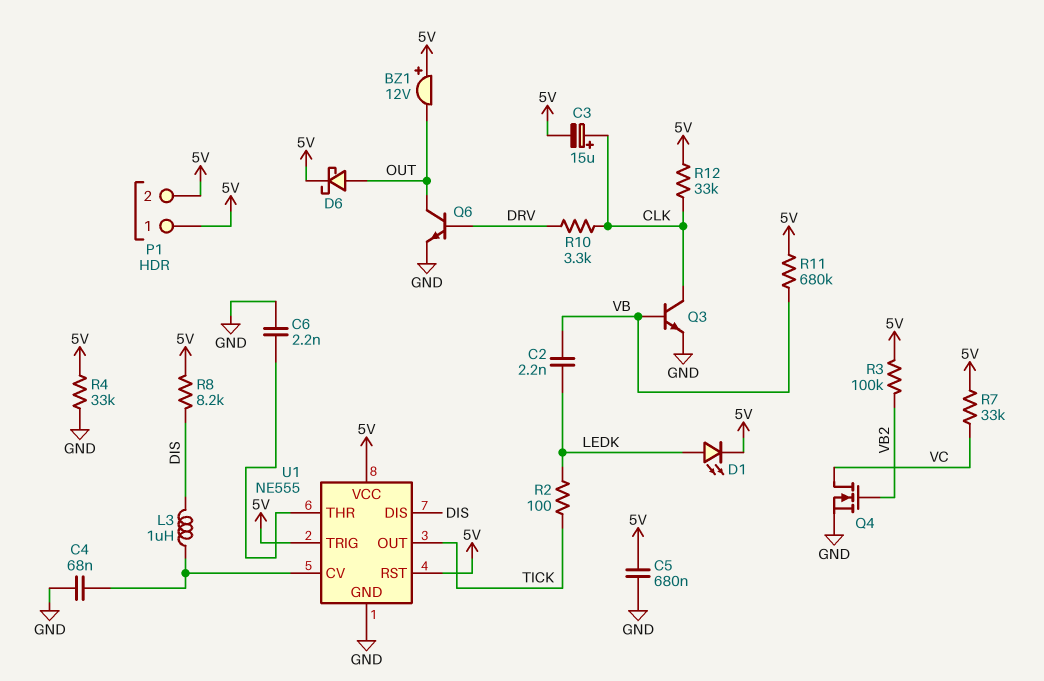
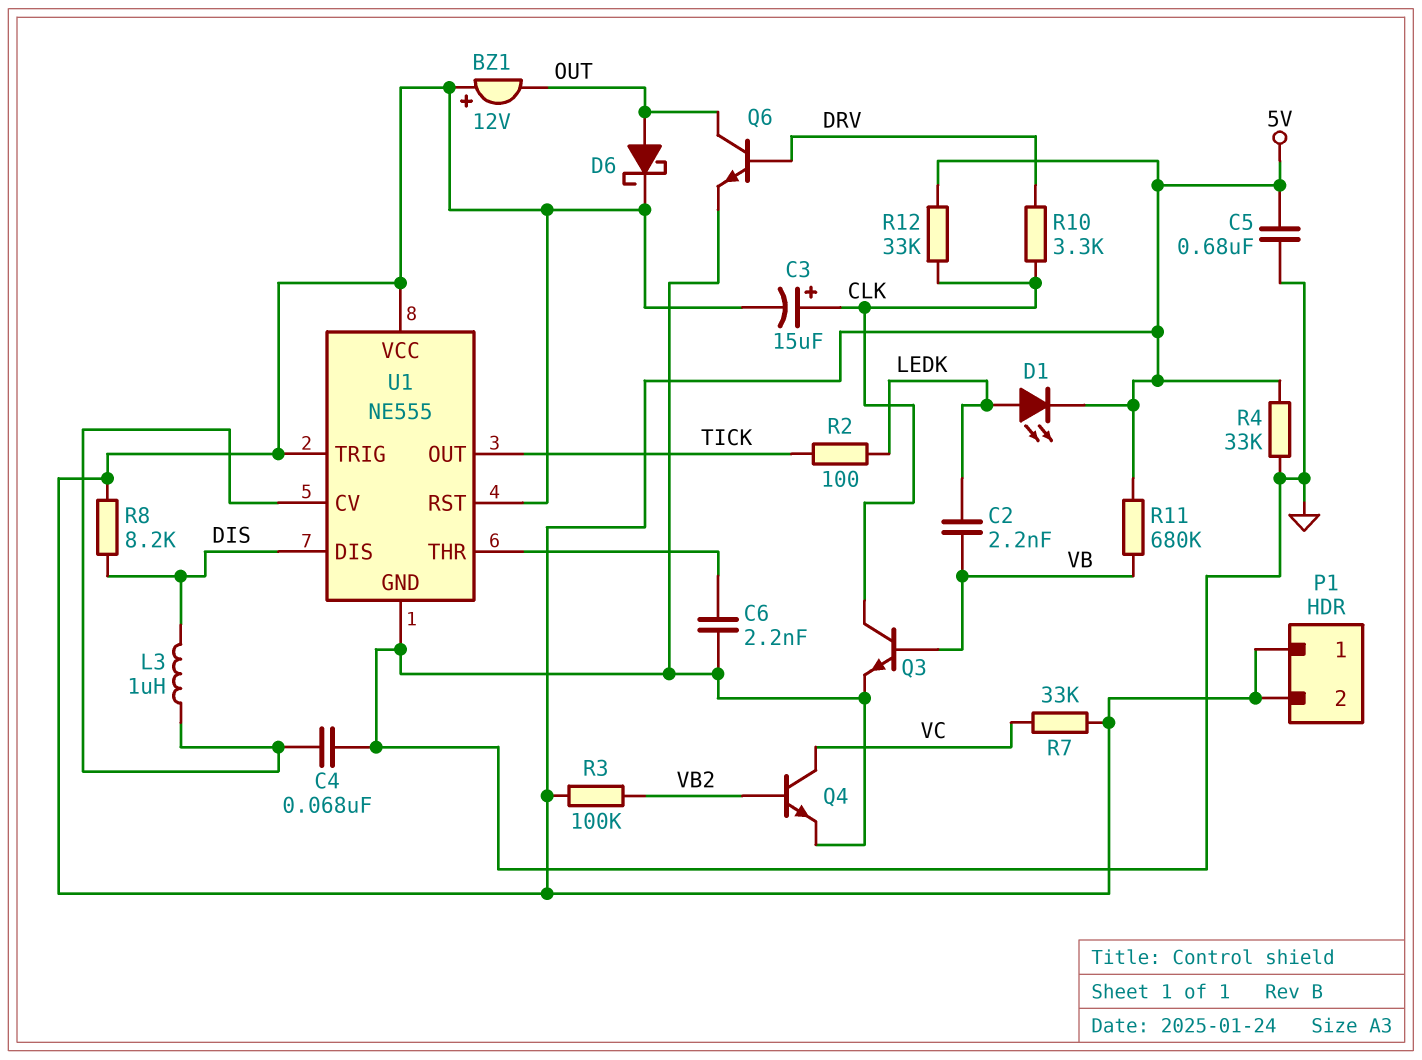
Q4: NMOS (G VB2, D VC, S GND) -> NPN (B VB2, C VC, E GND)

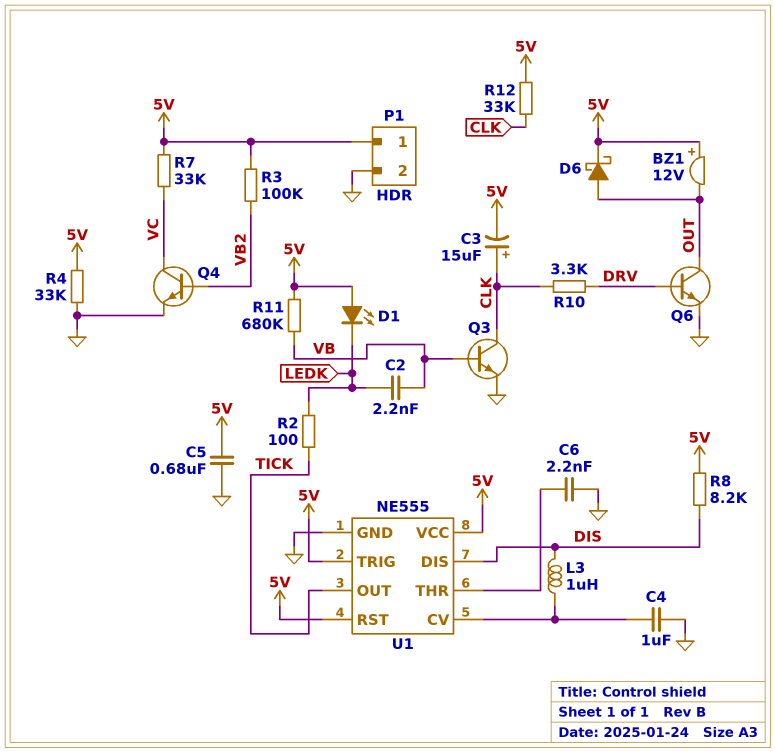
C4: 68nF (GND, U1/CV) -> 1uF (GND, U1/CV)
D1: LED (A LEDK, K 5V) -> LED (A 5V, K LEDK)
P1 pin 2: 5V -> GND

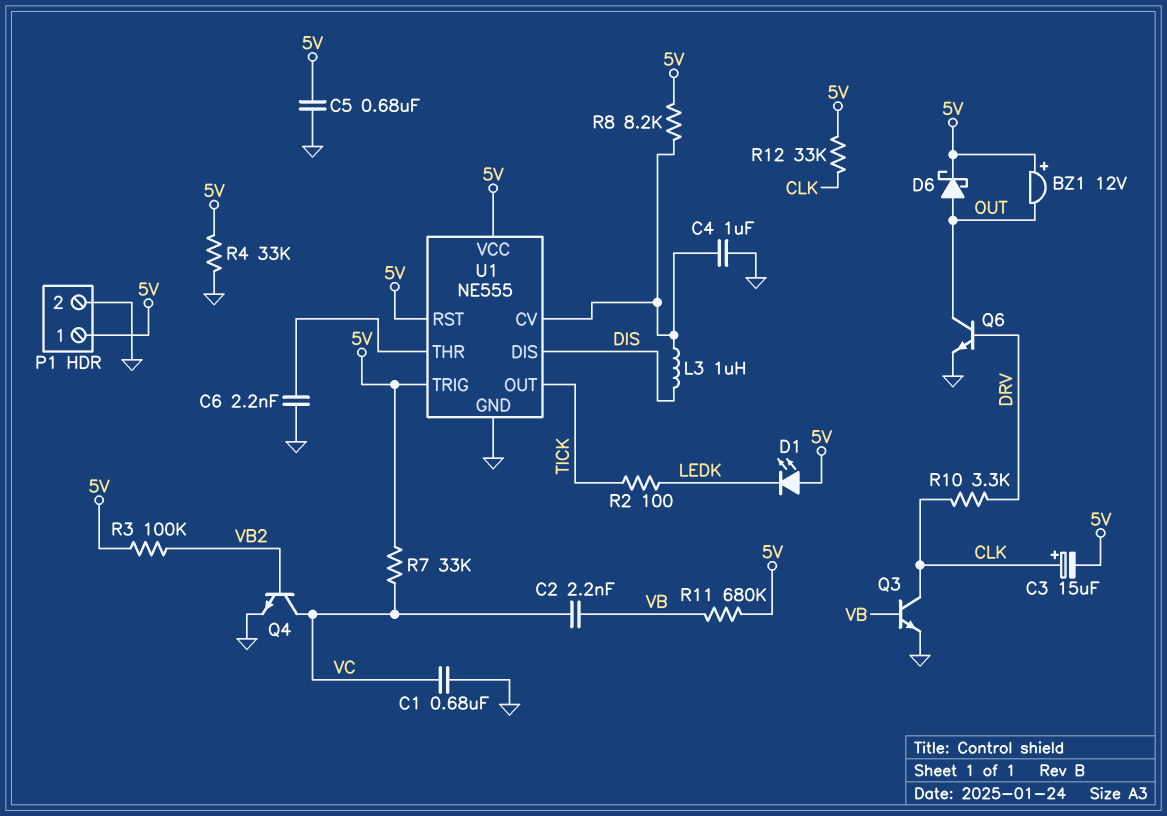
C1: none -> 680nF (GND, VC)
C2: 2.2nF (LEDK, VB) -> 2.2nF (VB, VC)
R8: 8.2k (5V, DIS) -> 8.2k (5V, U1/CV)

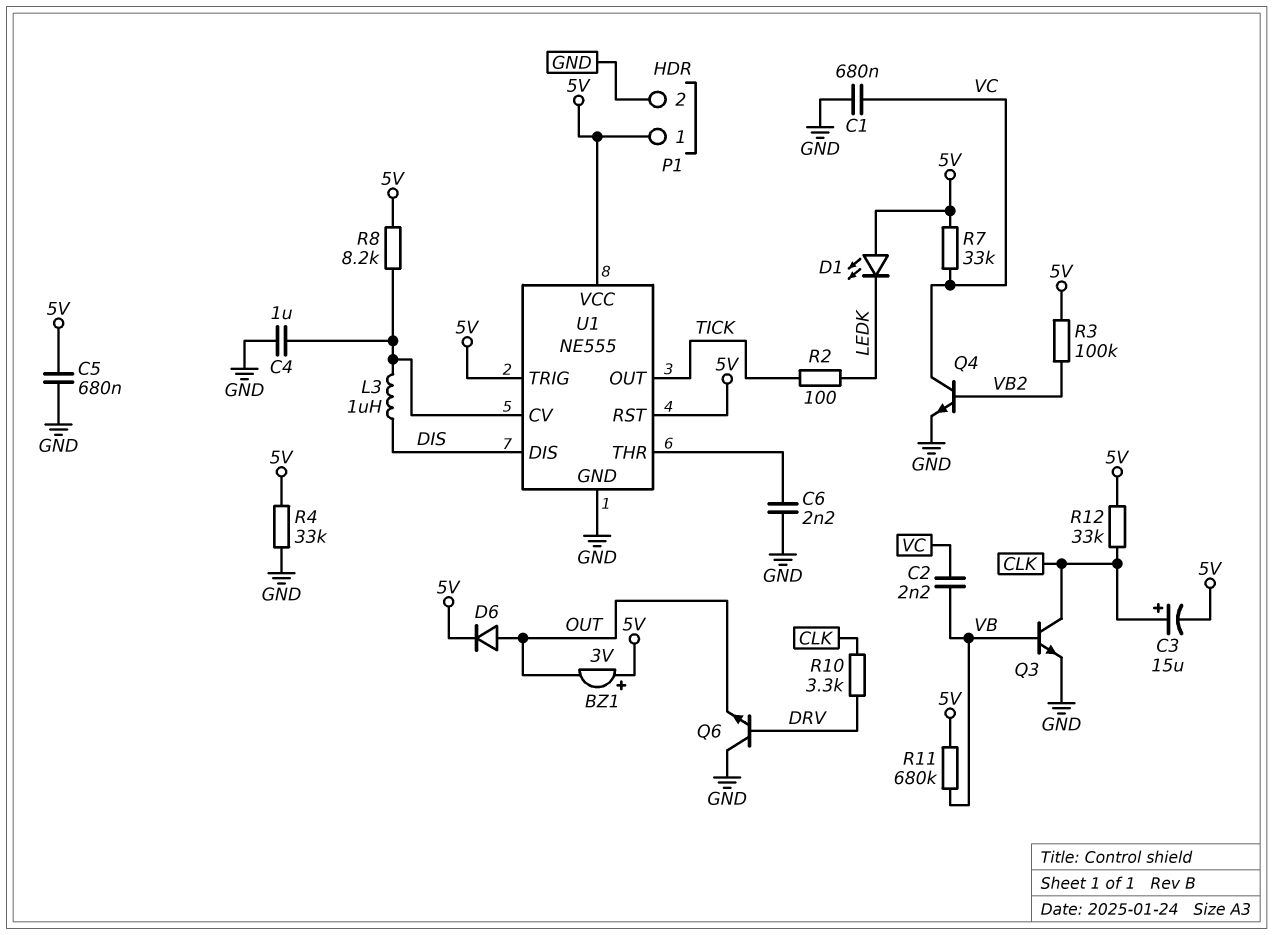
BZ1: buzzer 12V (plus 5V, minus OUT) -> buzzer 3V (plus 5V, minus OUT)
D6: schottky (A OUT, K 5V) -> diode (A OUT, K 5V)
Q6: NPN (B DRV, C OUT, E GND) -> NPN (B DRV, C GND, E OUT)

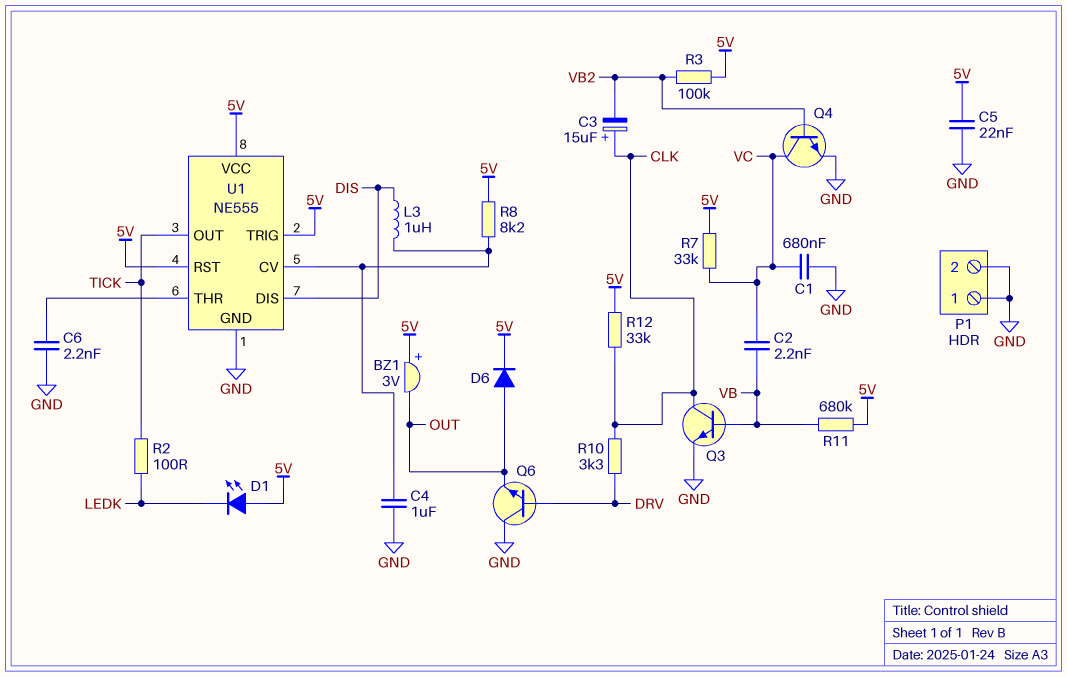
C3: 15uF (plus CLK, minus 5V) -> 15uF (plus CLK, minus VB2)
C5: 680nF (5V, GND) -> 22nF (5V, GND)
P1 pin 1: 5V -> GND
R4: 33k (5V, GND) -> none

